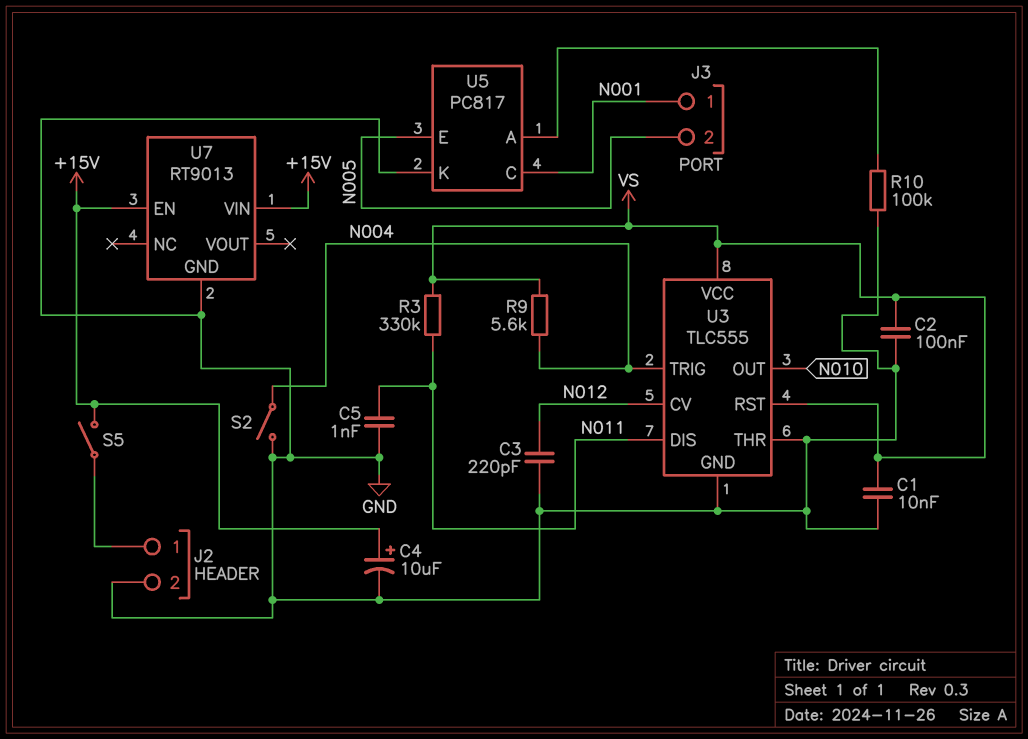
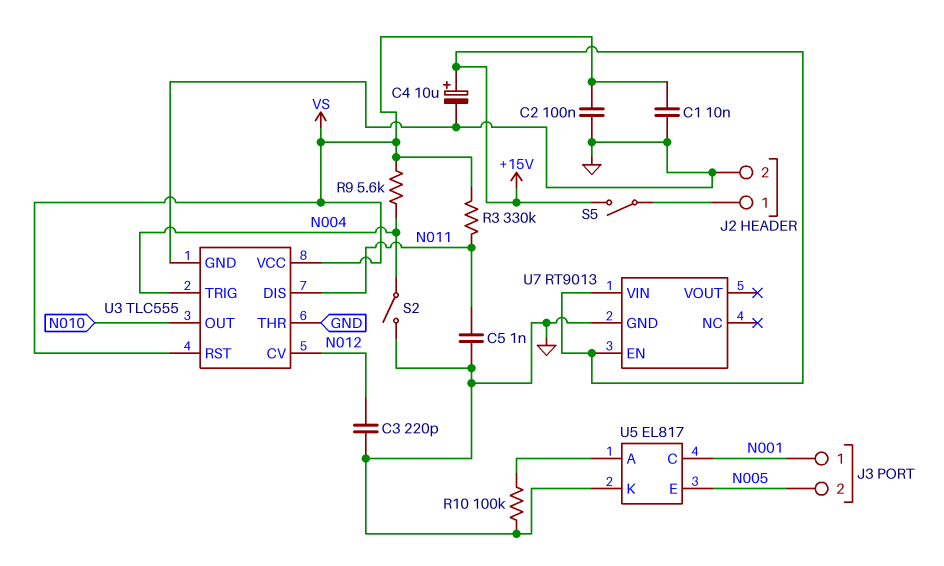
U5: PC817 -> EL817

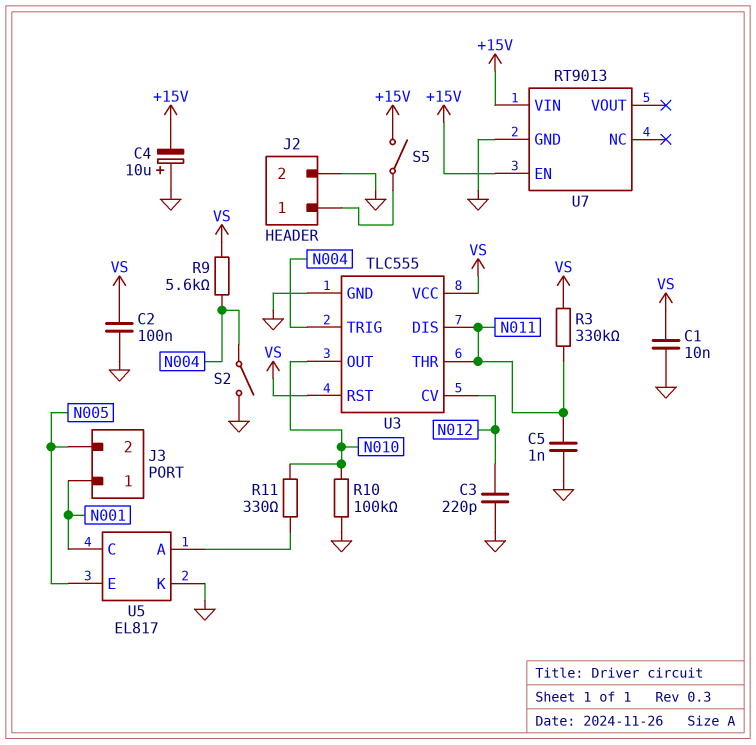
C4: 10uF (plus +15V, minus GND) -> 10uF (plus GND, minus +15V)
R10: 100k (GND, U5/A) -> 100k (GND, N010)
R11: none -> 330 (N010, U5/A)
U3 pin THR: GND -> N011

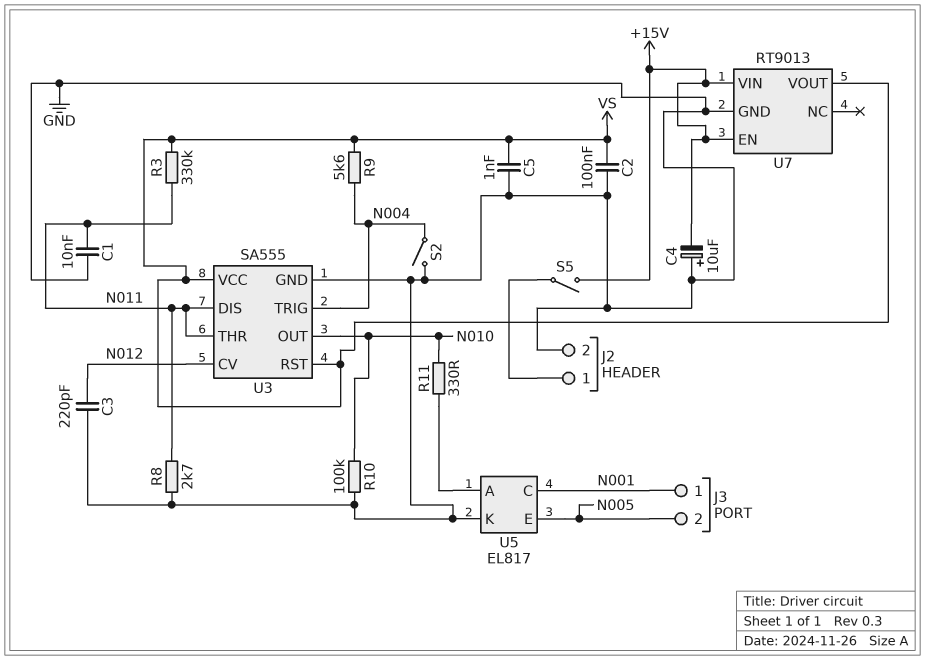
C1: 10nF (GND, VS) -> 10nF (GND, N011)
C5: 1nF (GND, N011) -> 1nF (GND, VS)
R8: none -> 2.7k (GND, N011)
U3: TLC555 -> SA555
U7 pin VOUT: none -> VS

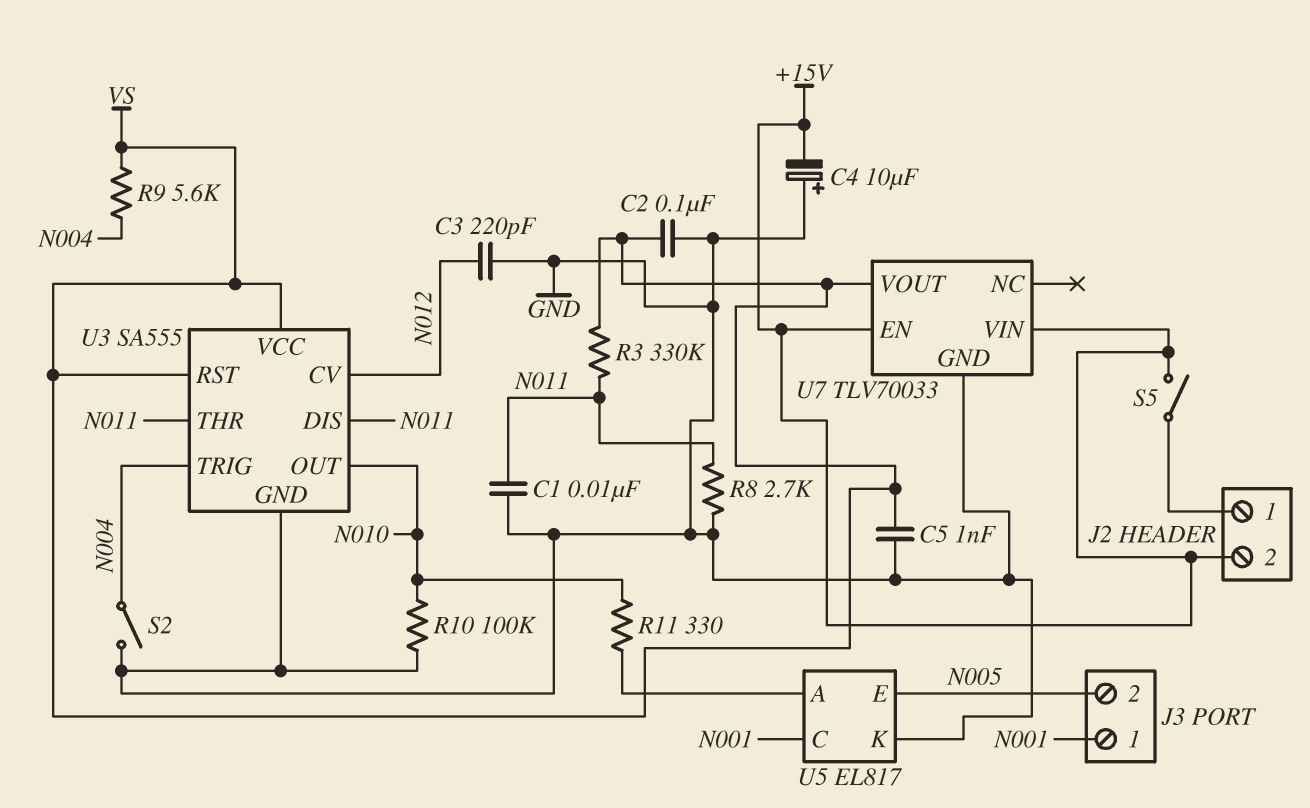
J2 pin 2: GND -> +15V
U7: RT9013 -> TLV70033

